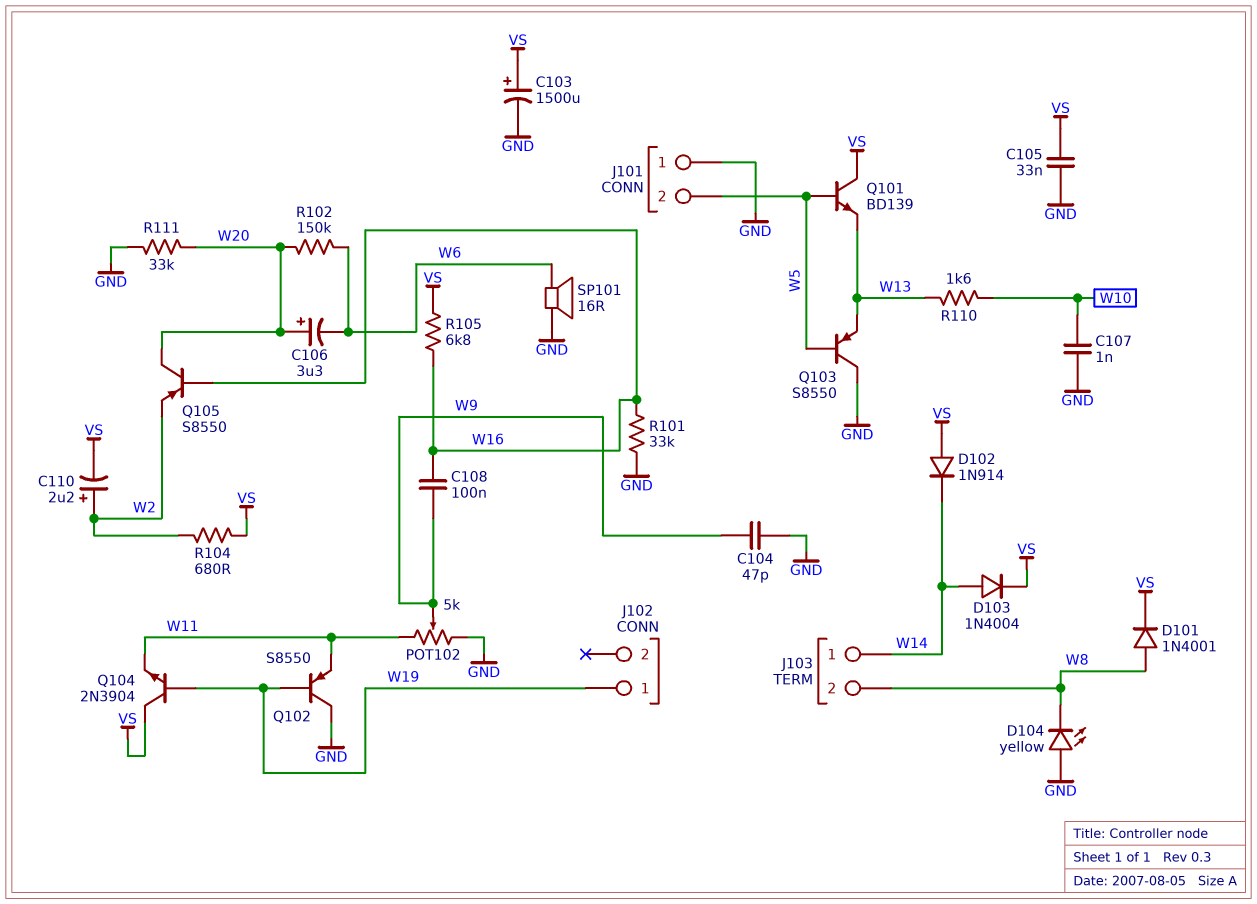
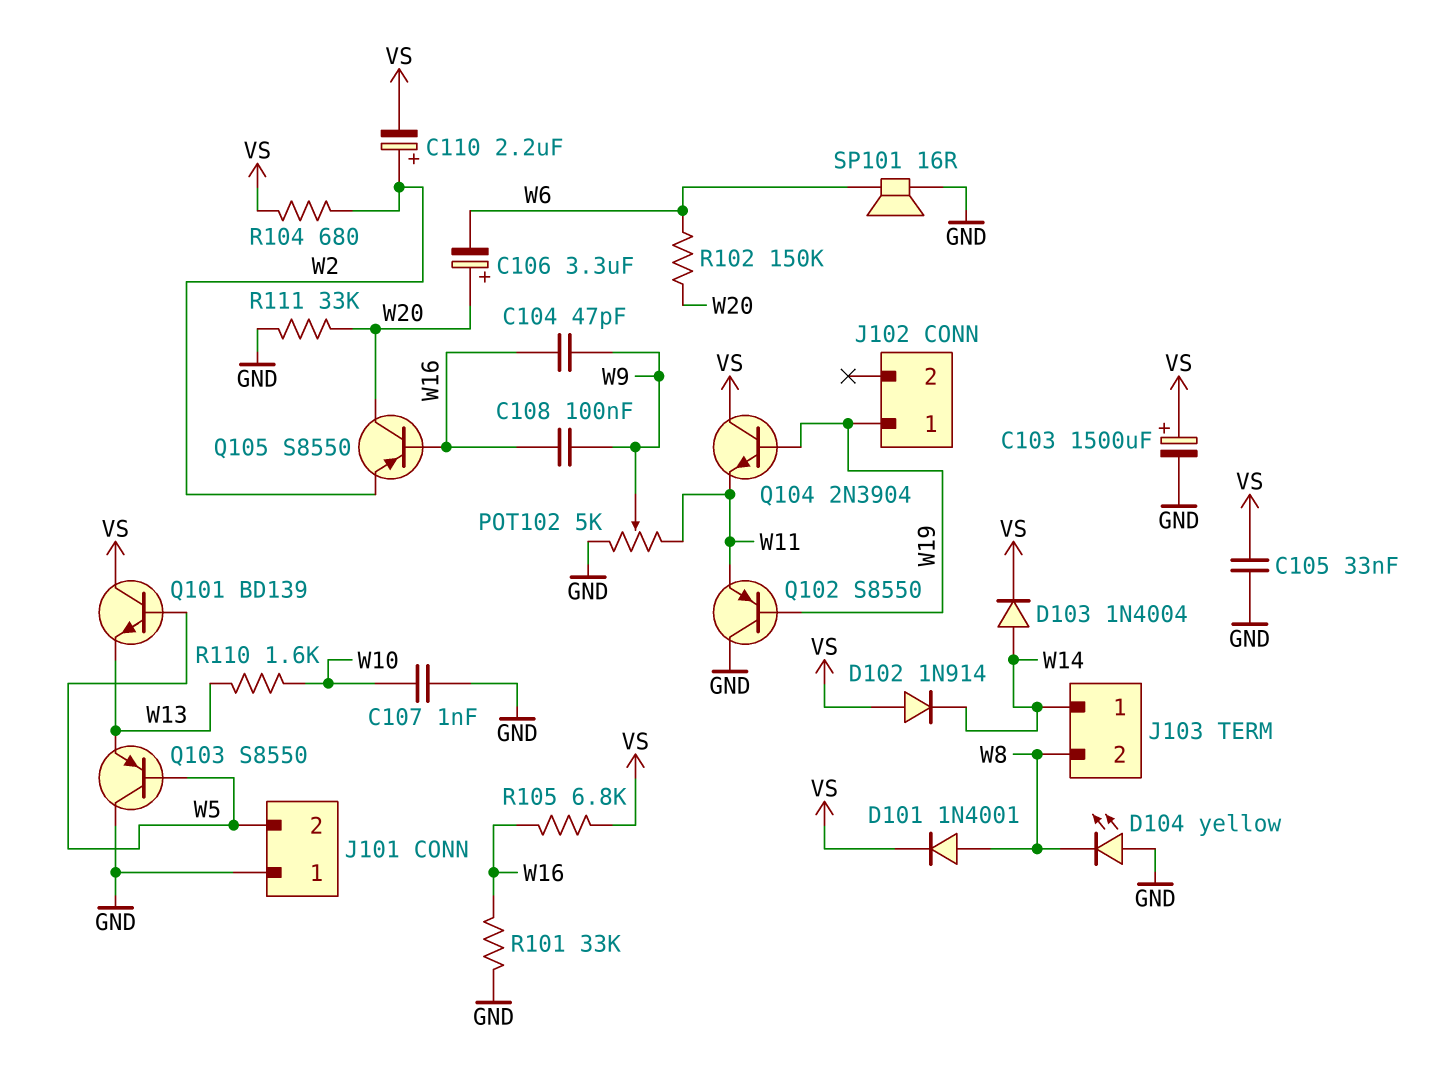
C104: 47pF (GND, W9) -> 47pF (W9, W16)

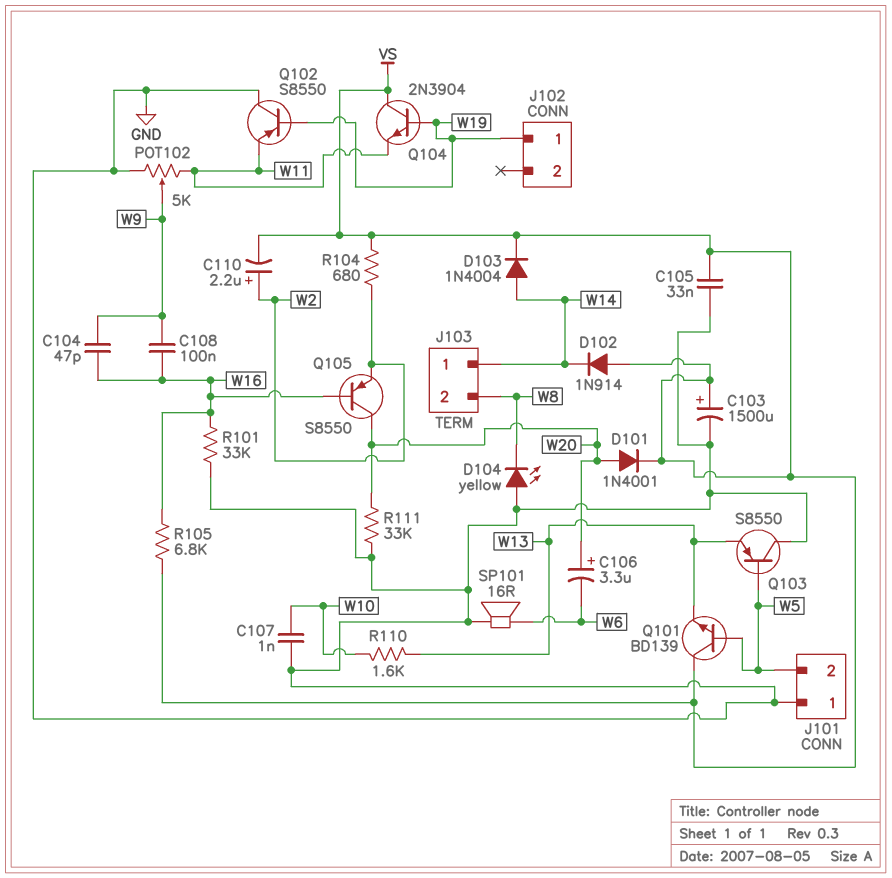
D101: diode 1N4001 (A W8, K VS) -> diode 1N4001 (A W20, K VS)
R102: 150k (W6, W20) -> none

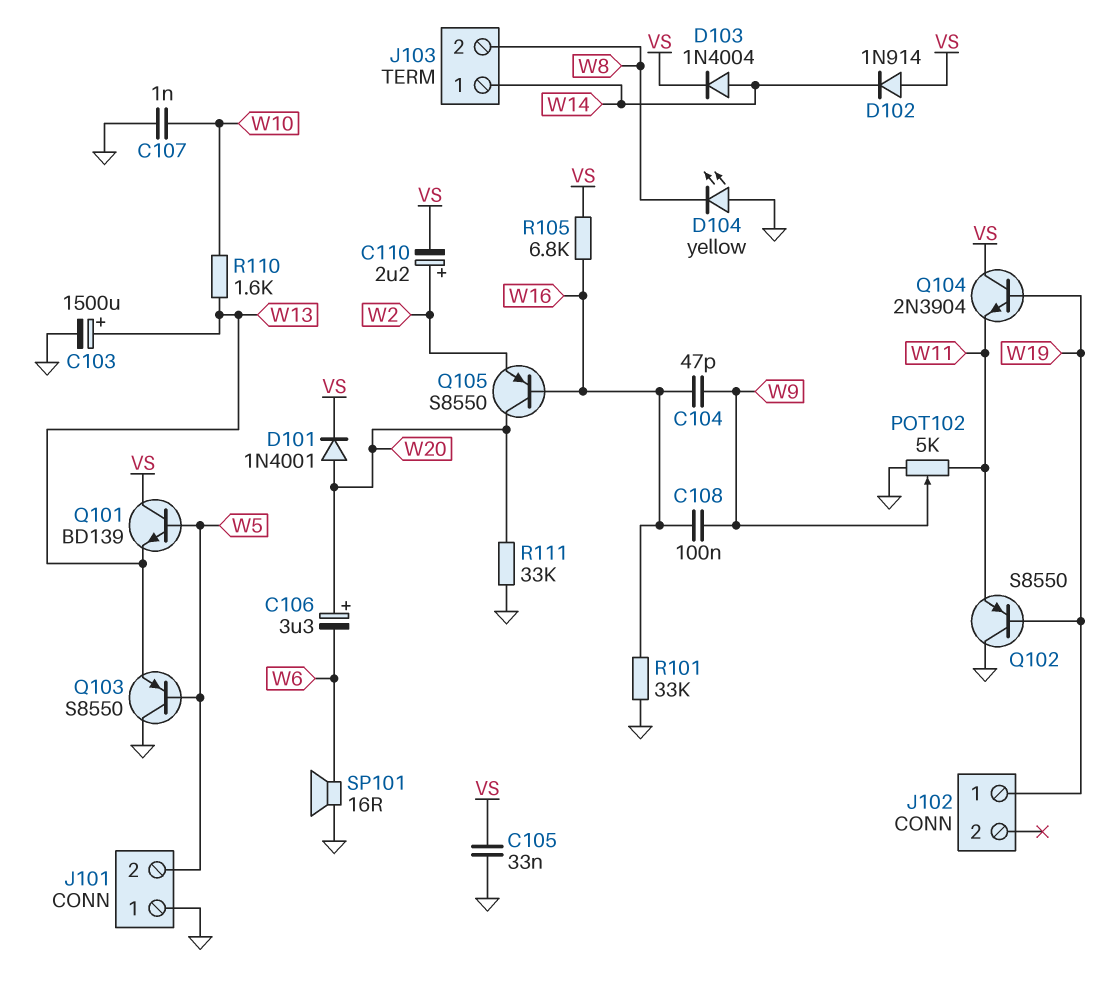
C103: 1500uF (plus VS, minus GND) -> 1500uF (plus W13, minus GND)
R104: 680 (VS, W2) -> none

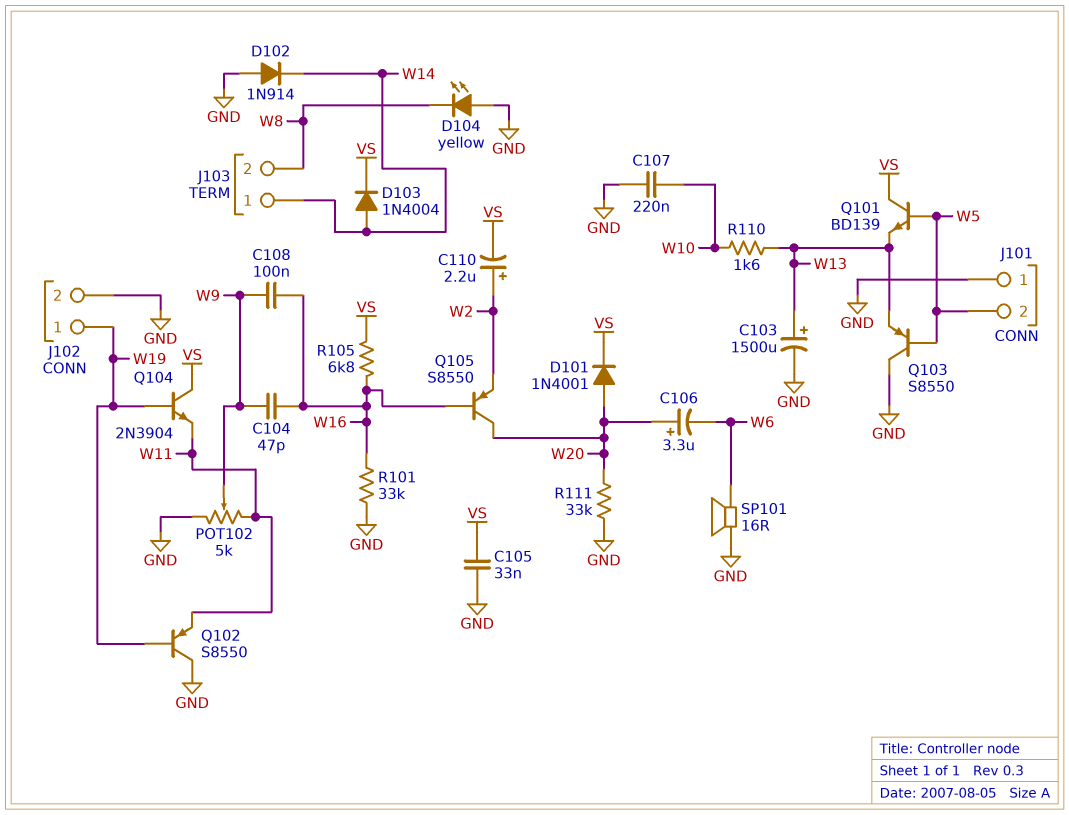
C107: 1nF (GND, W10) -> 220nF (GND, W10)
D102: diode 1N914 (A VS, K W14) -> diode 1N914 (A GND, K W14)
J102 pin 2: none -> GND

